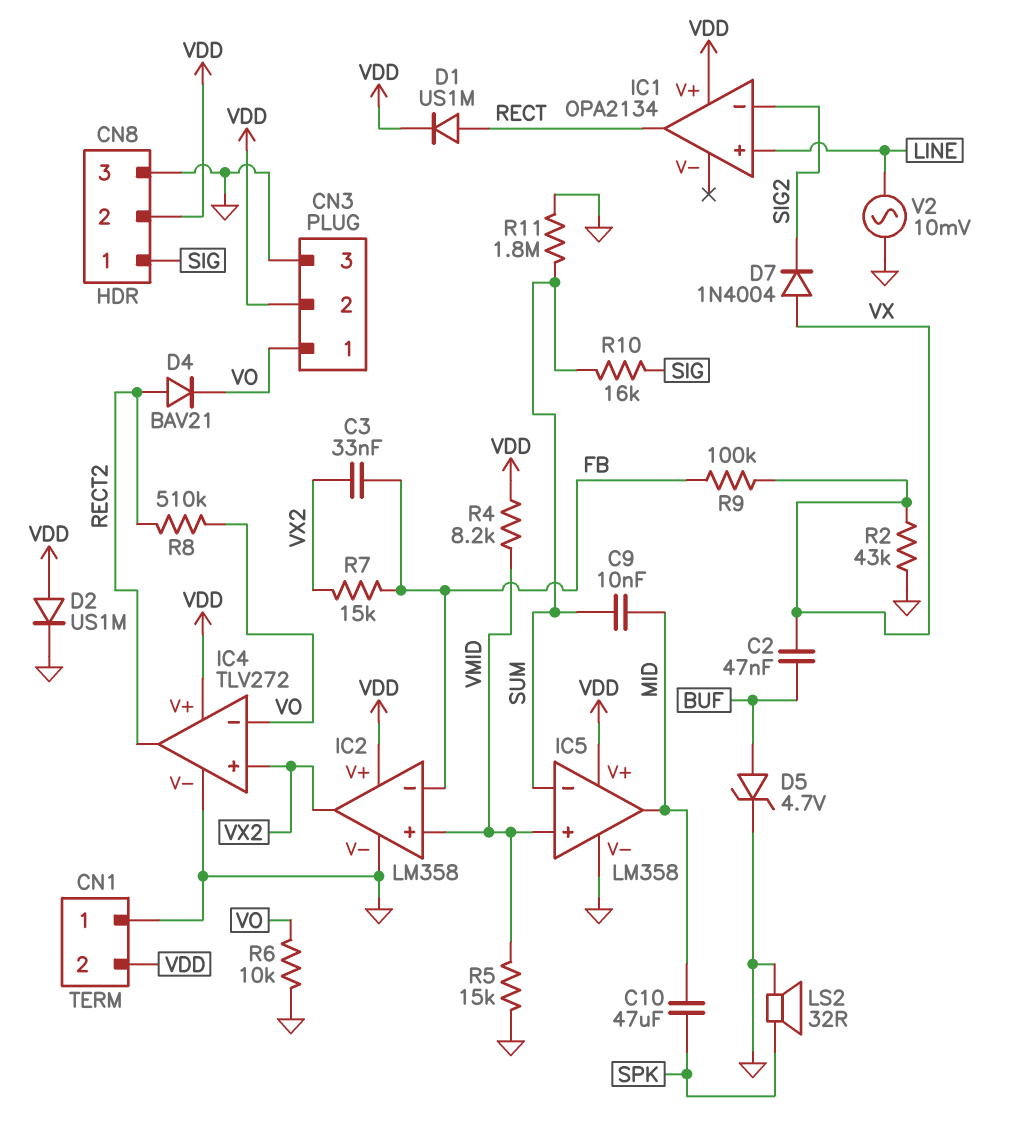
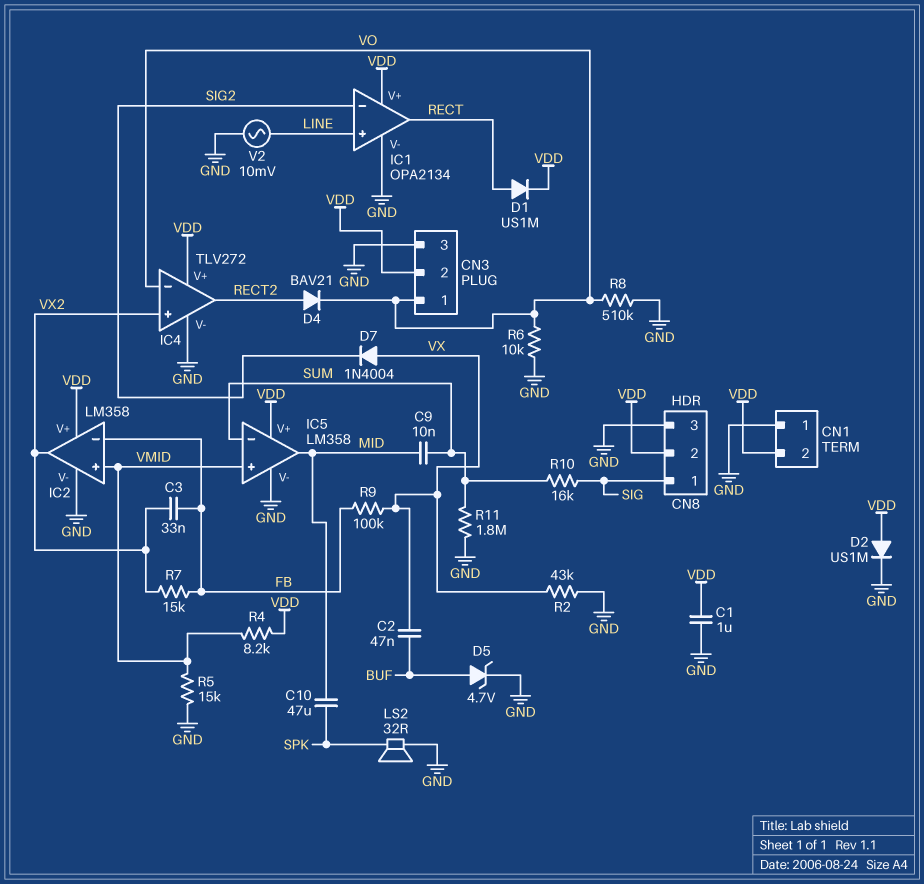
C1: none -> 1uF (GND, VDD)
IC1 pin V-: none -> GND
R8: 510k (RECT2, VO) -> 510k (GND, VO)

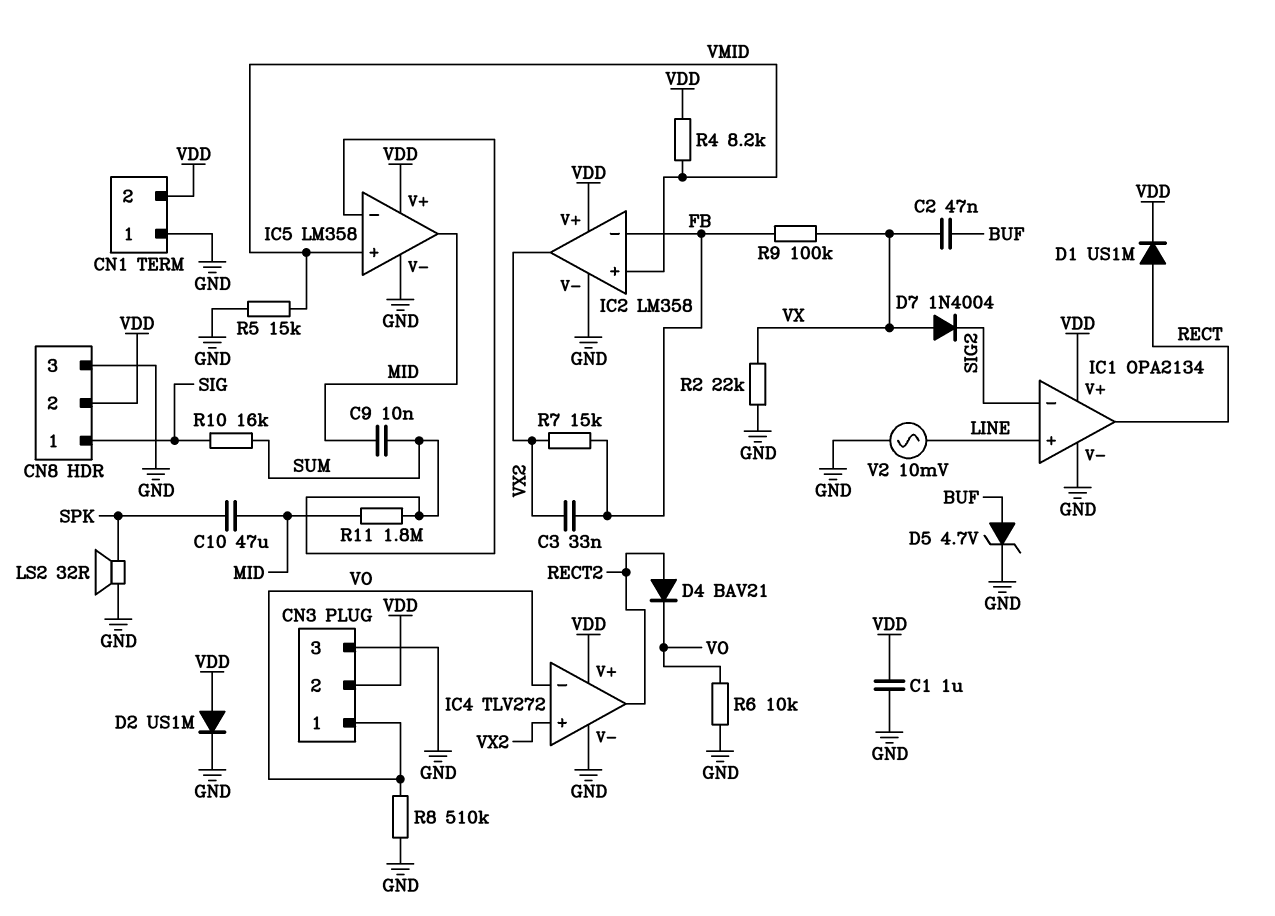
R2: 43k (GND, VX) -> 22k (GND, VX)
R11: 1.8M (GND, SUM) -> 1.8M (MID, SUM)

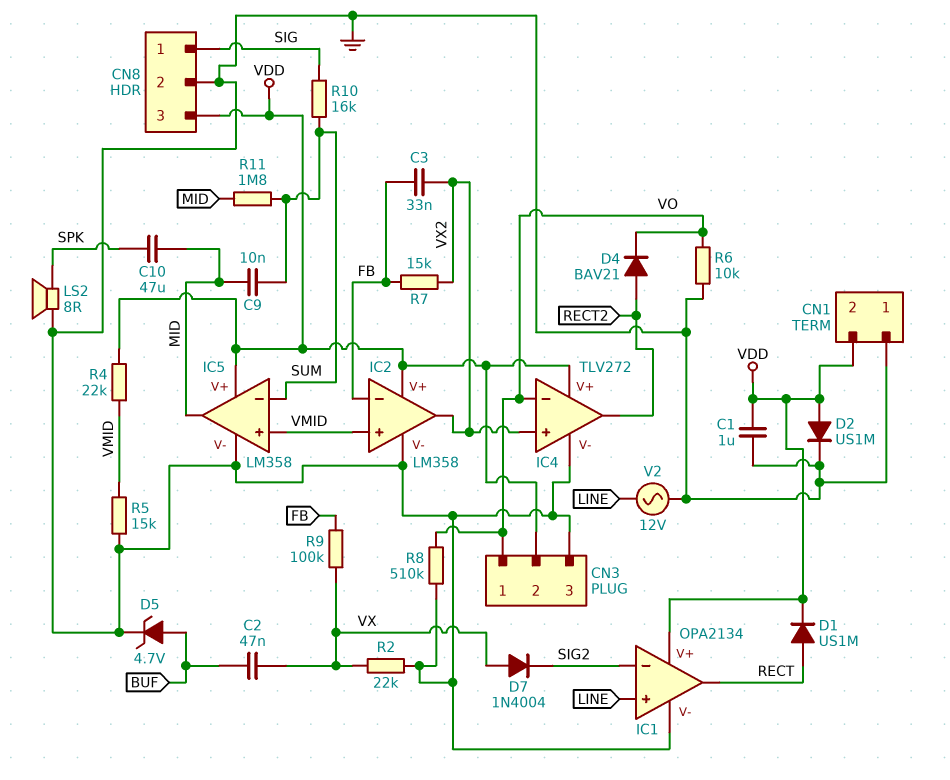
CN8 pin 2: VDD -> GND
CN8 pin 3: GND -> VDD
LS2: speaker 32R (GND, SPK) -> speaker 8R (GND, SPK)
R4: 8.2k (VDD, VMID) -> 22k (VDD, VMID)
V2: AC 10mV (GND, LINE) -> AC 12V (GND, LINE)

